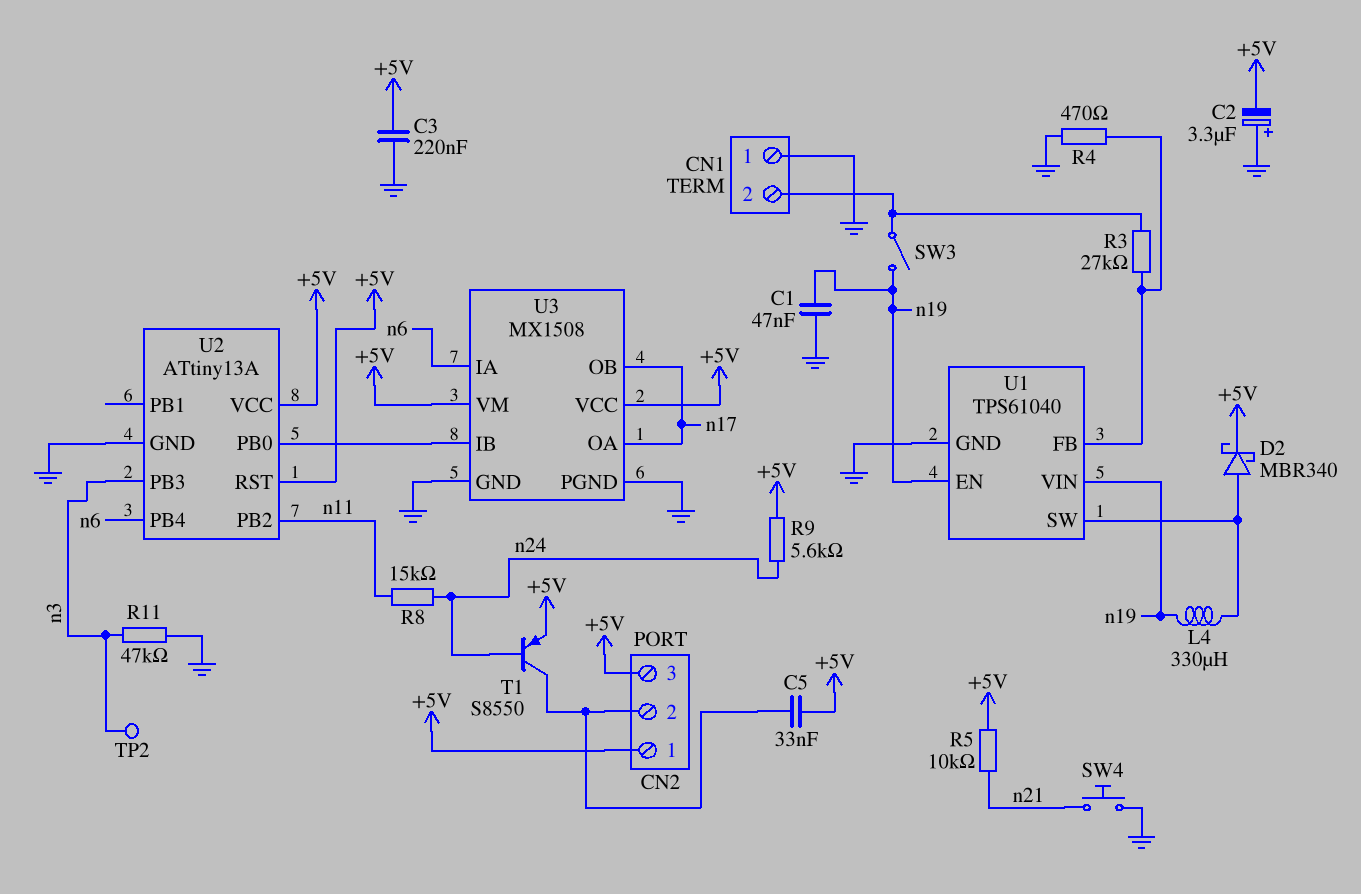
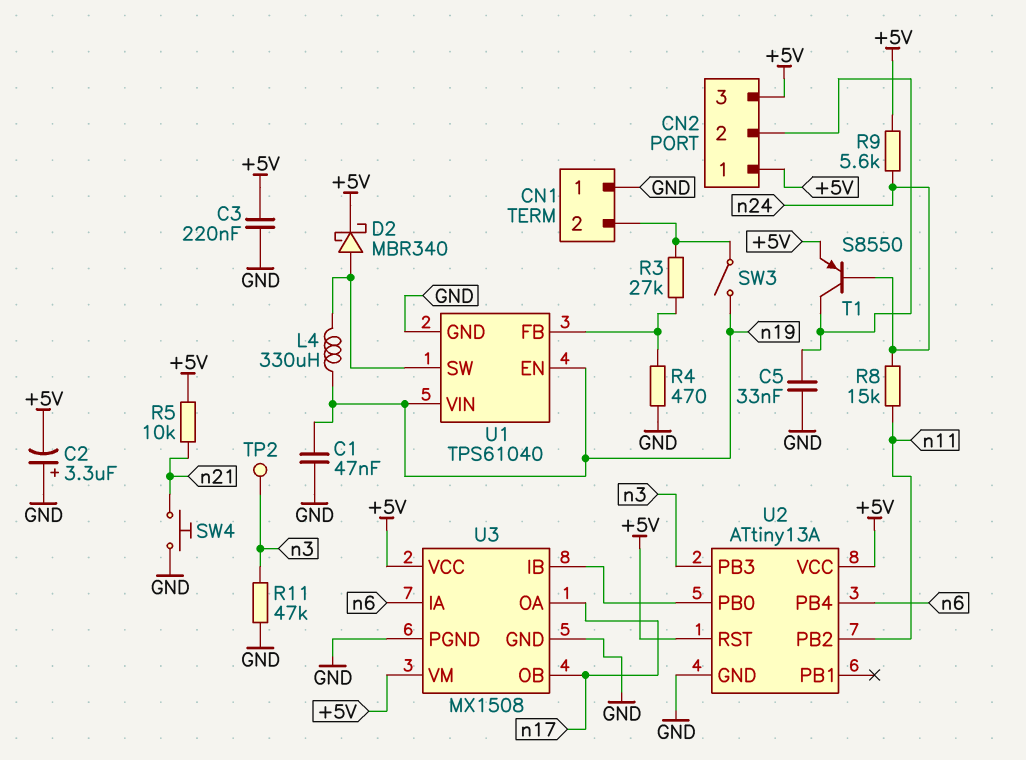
C5: 33nF (+5V, CN2/2) -> 33nF (CN2/2, GND)

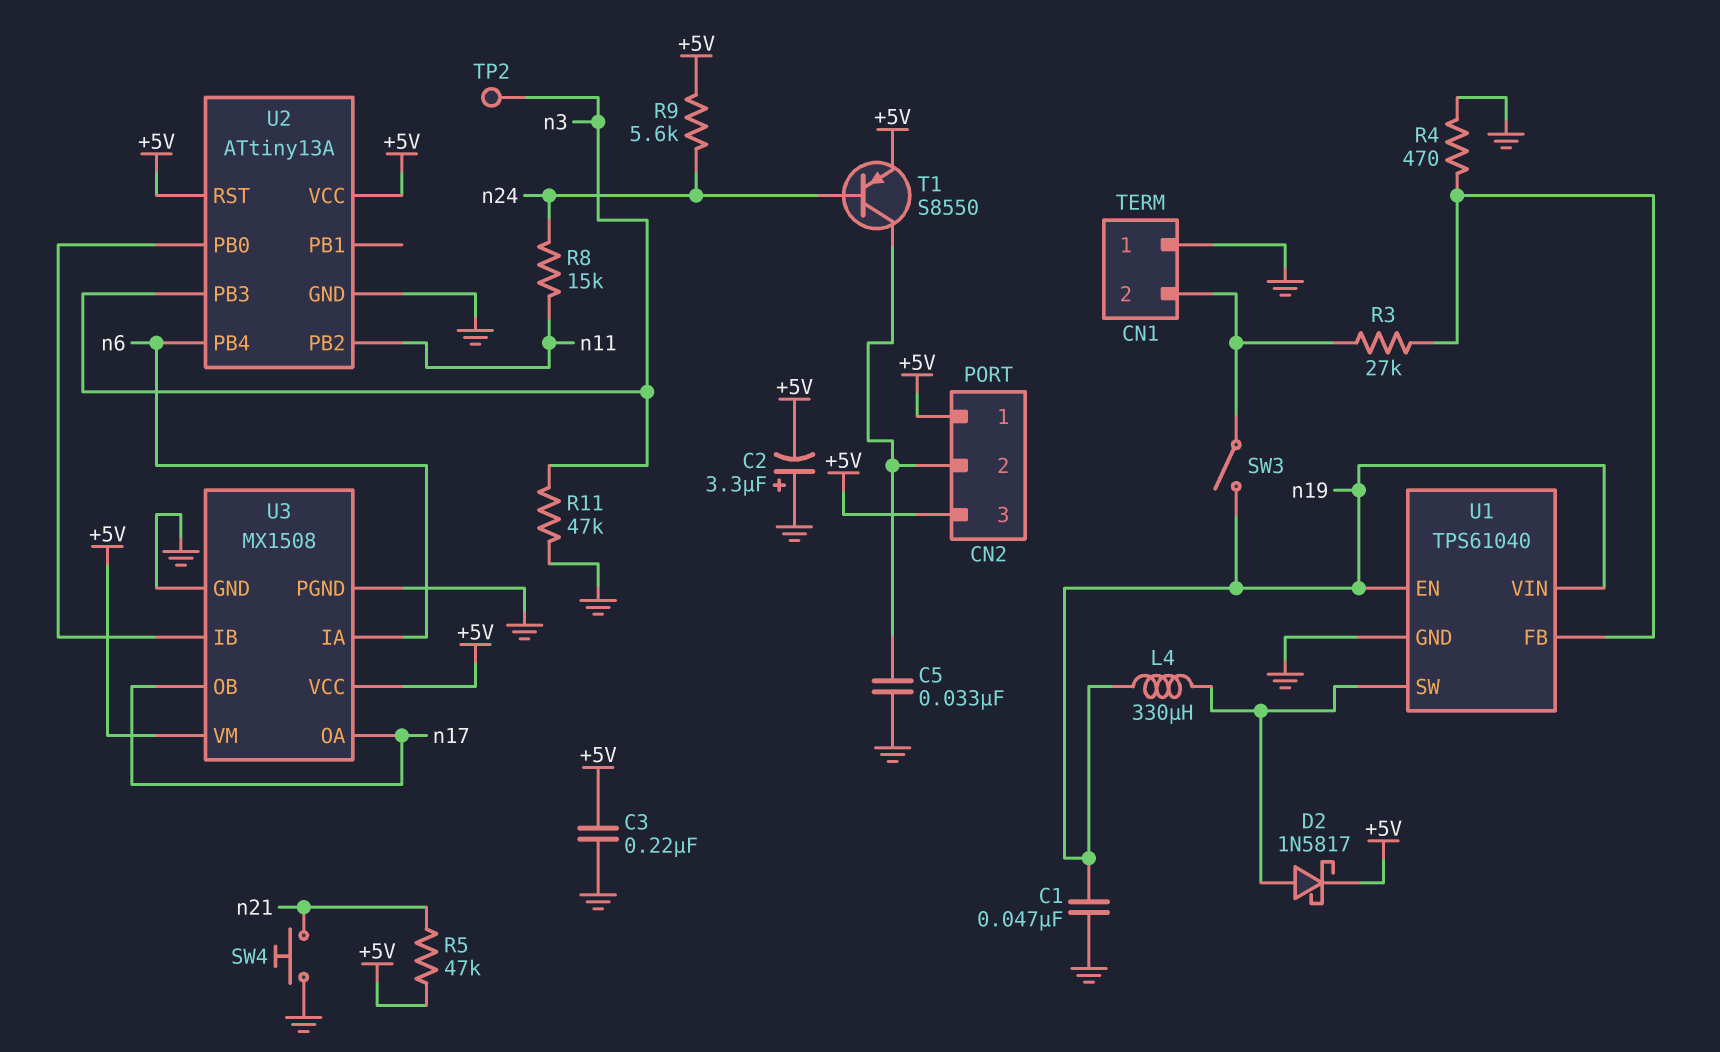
D2: schottky MBR340 (A U1/SW, K +5V) -> schottky 1N5817 (A U1/SW, K +5V)
R5: 10k (+5V, n21) -> 47k (+5V, n21)

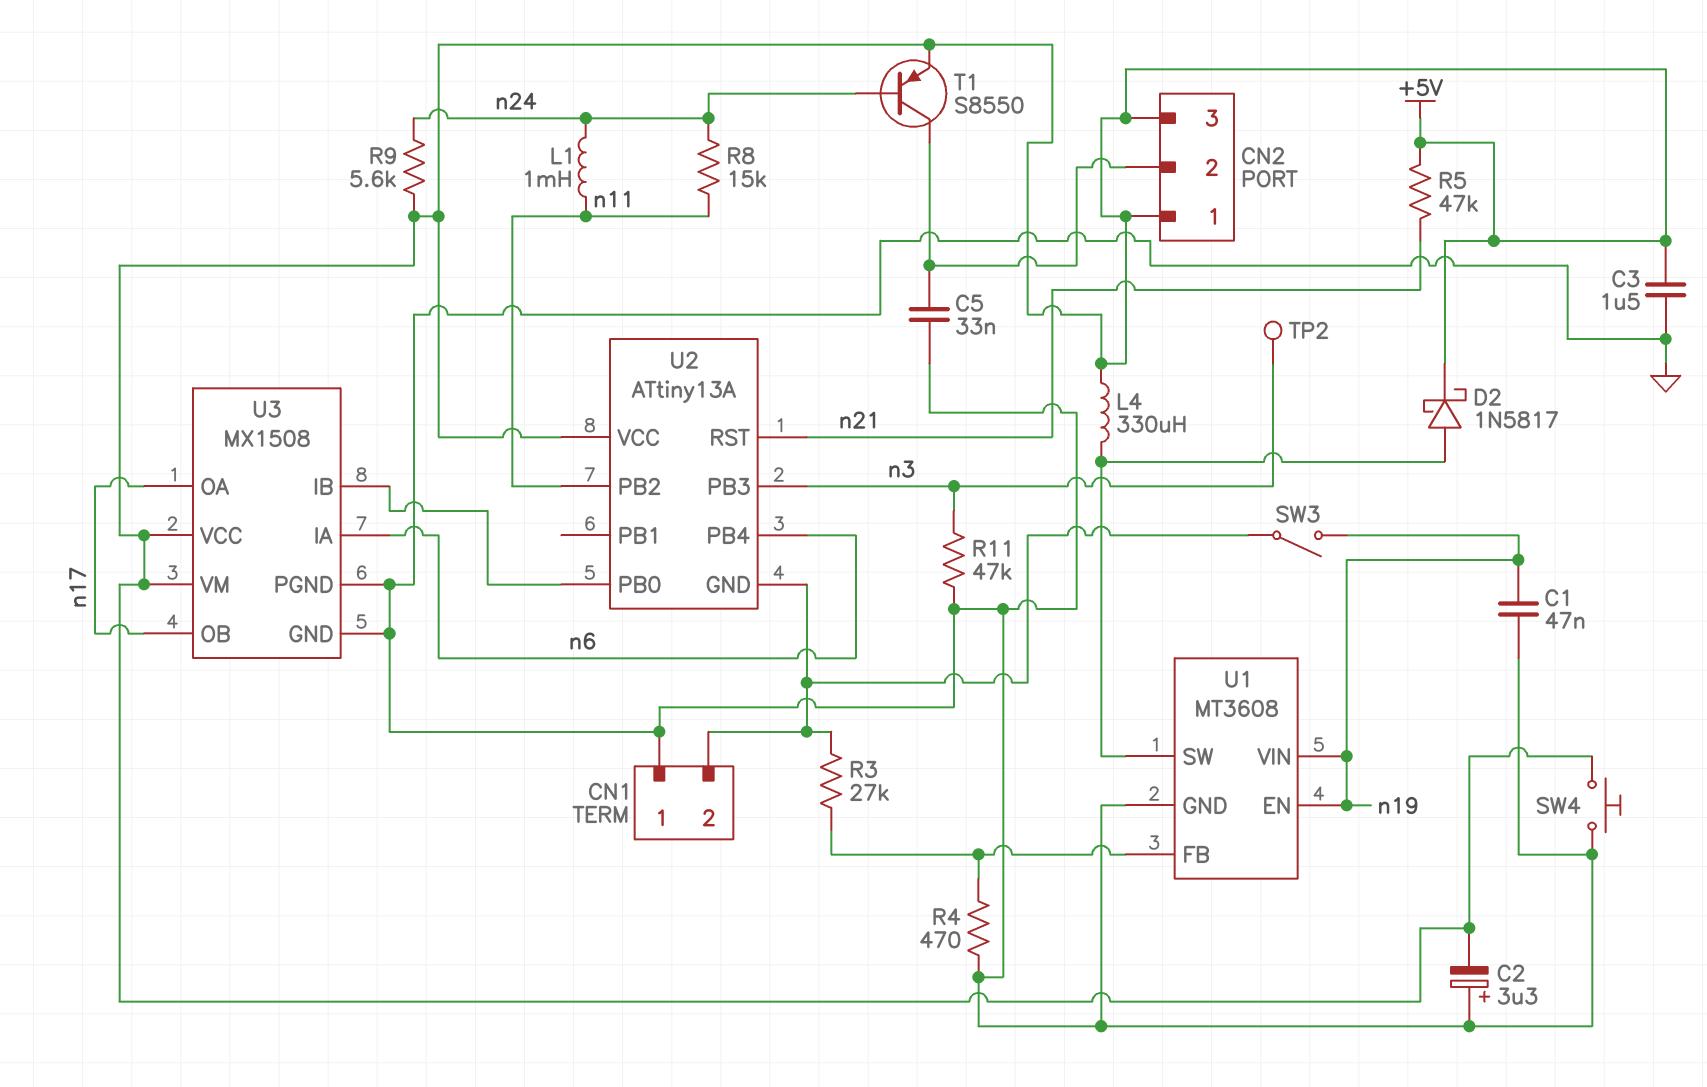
C3: 220nF (+5V, GND) -> 1.5uF (+5V, GND)
L1: none -> 1mH (n11, n24)
L4: 330uH (U1/SW, n19) -> 330uH (+5V, U1/SW)
SW4: button (GND, n21) -> button (+5V, GND)
U1: TPS61040 -> MT3608
U2 pin GND: GND -> CN1/2
U2 pin RST: +5V -> n21

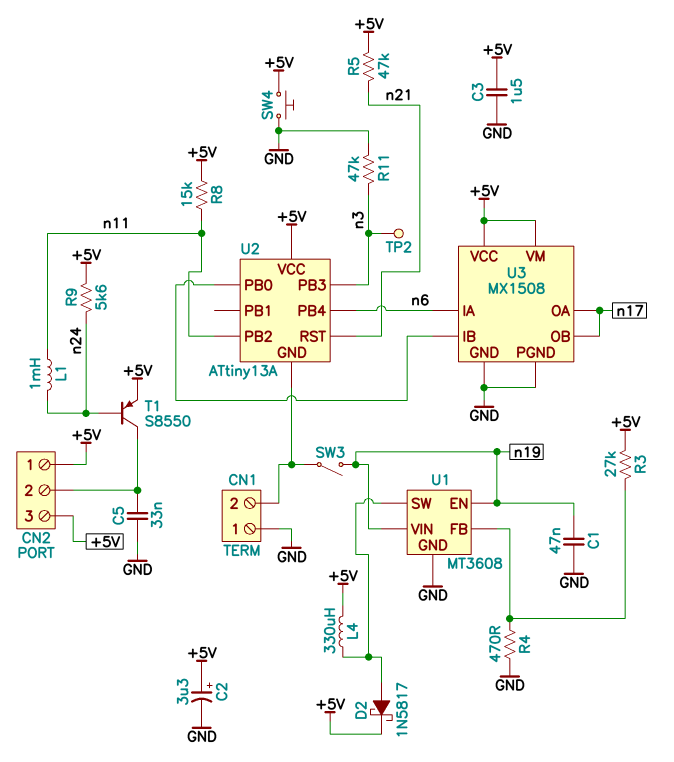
C2: 3.3uF (plus GND, minus +5V) -> 3.3uF (plus +5V, minus GND)
R3: 27k (CN1/2, U1/FB) -> 27k (+5V, U1/FB)
R8: 15k (n11, n24) -> 15k (+5V, n11)

